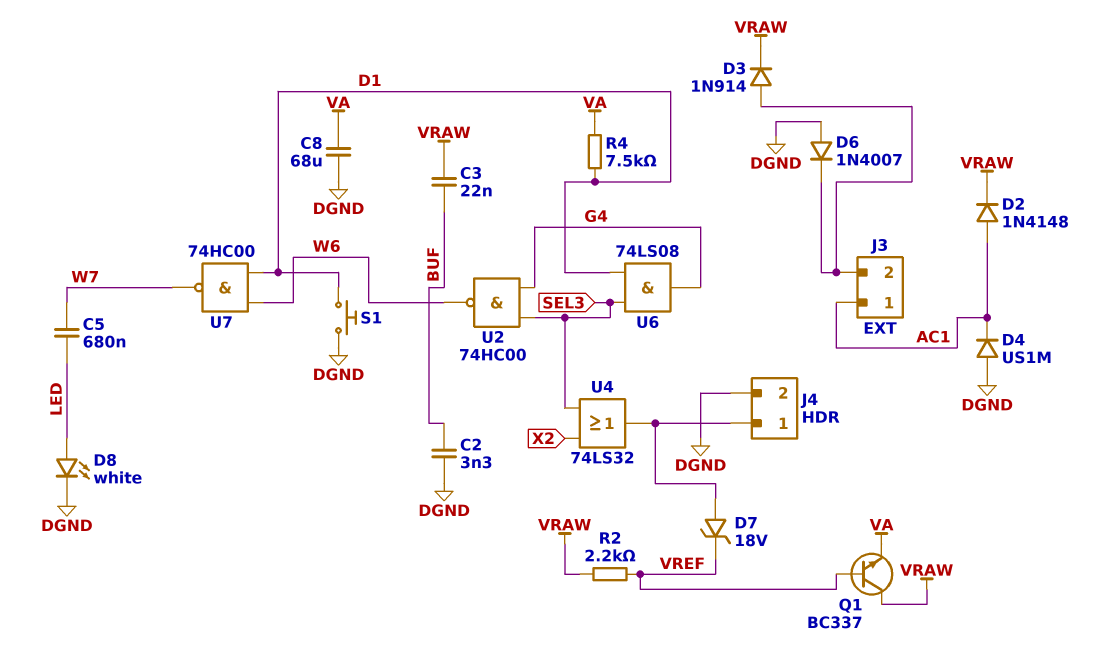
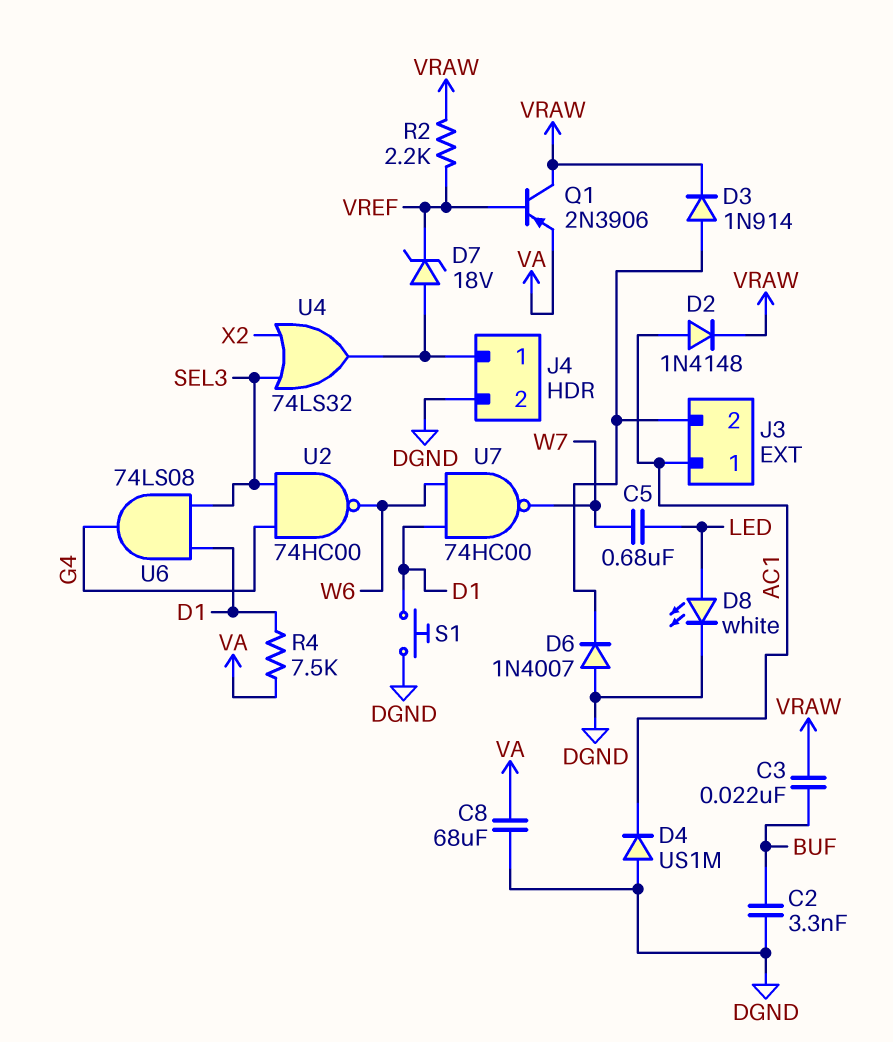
Q1: NPN BC337 (B VREF, C VRAW, E VA) -> PNP 2N3906 (B VREF, C VRAW, E VA)

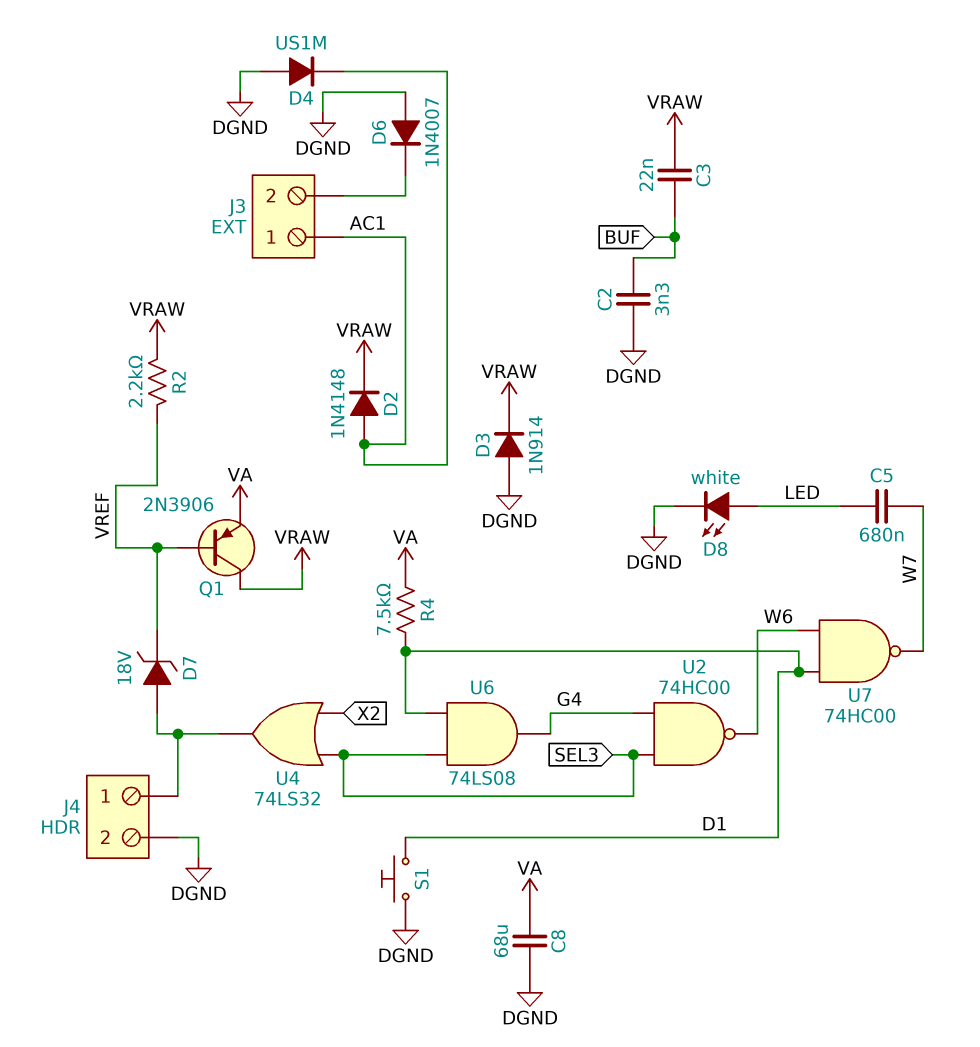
D3: diode 1N914 (A J3/2, K VRAW) -> diode 1N914 (A DGND, K VRAW)

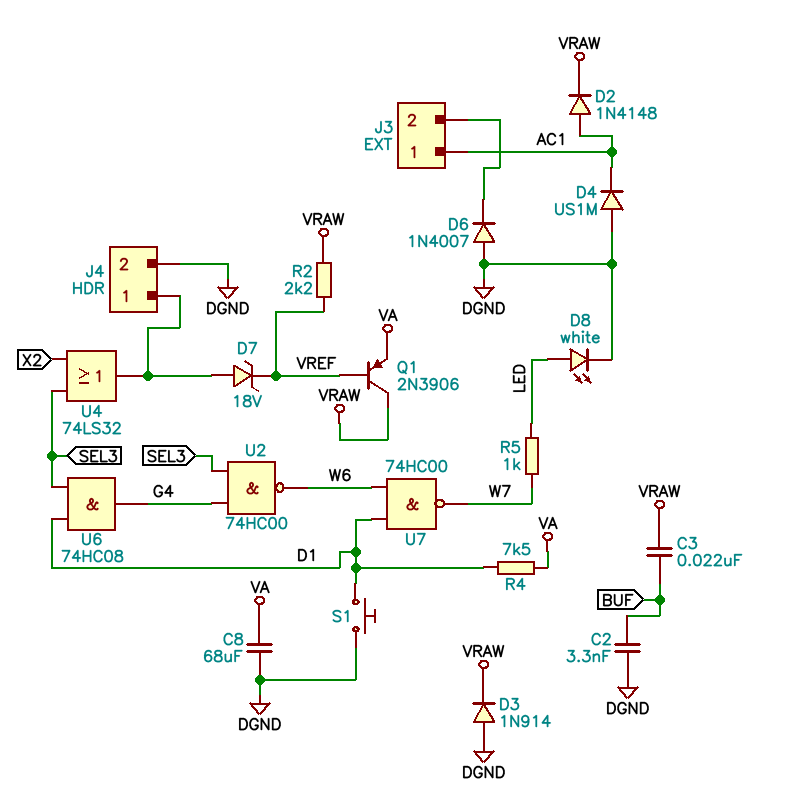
C5: 680nF (LED, W7) -> none
R5: none -> 1k (LED, W7)
U6: AND 74LS08 (in D1, in SEL3, out G4) -> AND 74HC08 (in D1, in SEL3, out G4)

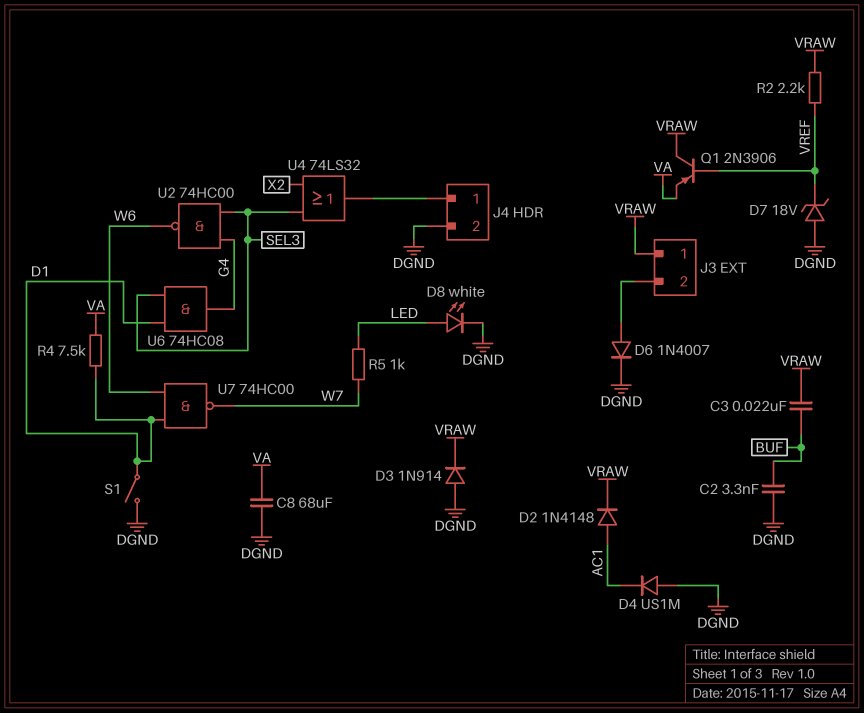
D6: diode 1N4007 (A DGND, K J3/2) -> diode 1N4007 (A J3/2, K DGND)
D7: zener 18V (A J4/1, K VREF) -> zener 18V (A DGND, K VREF)
J3 pin 1: AC1 -> VRAW
S1: button (D1, DGND) -> switch (D1, DGND)

